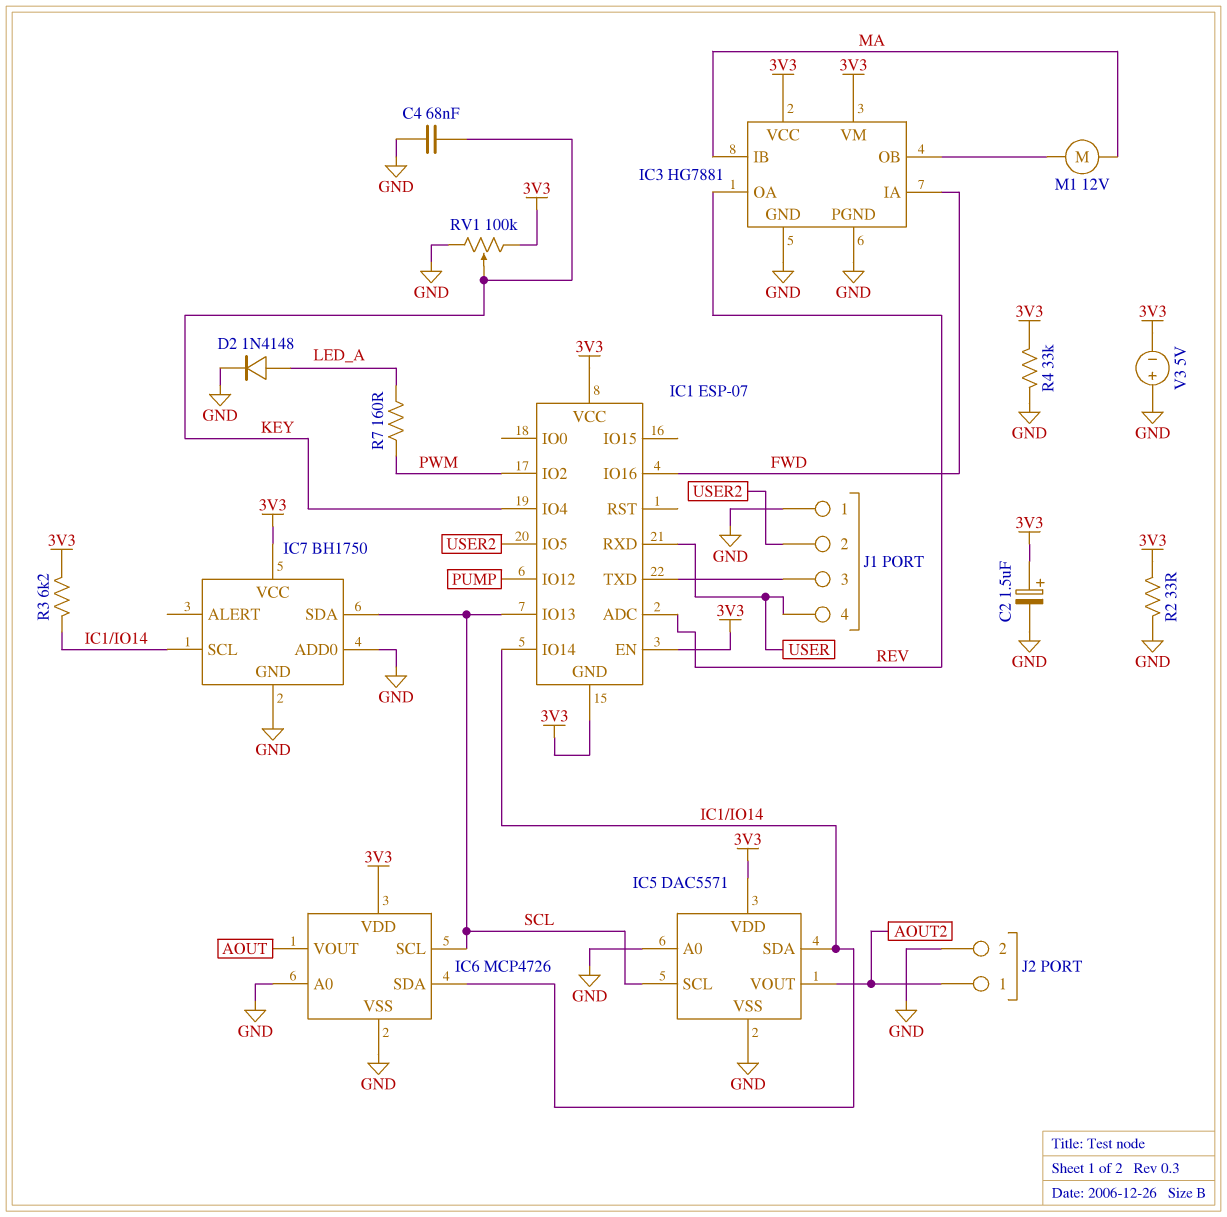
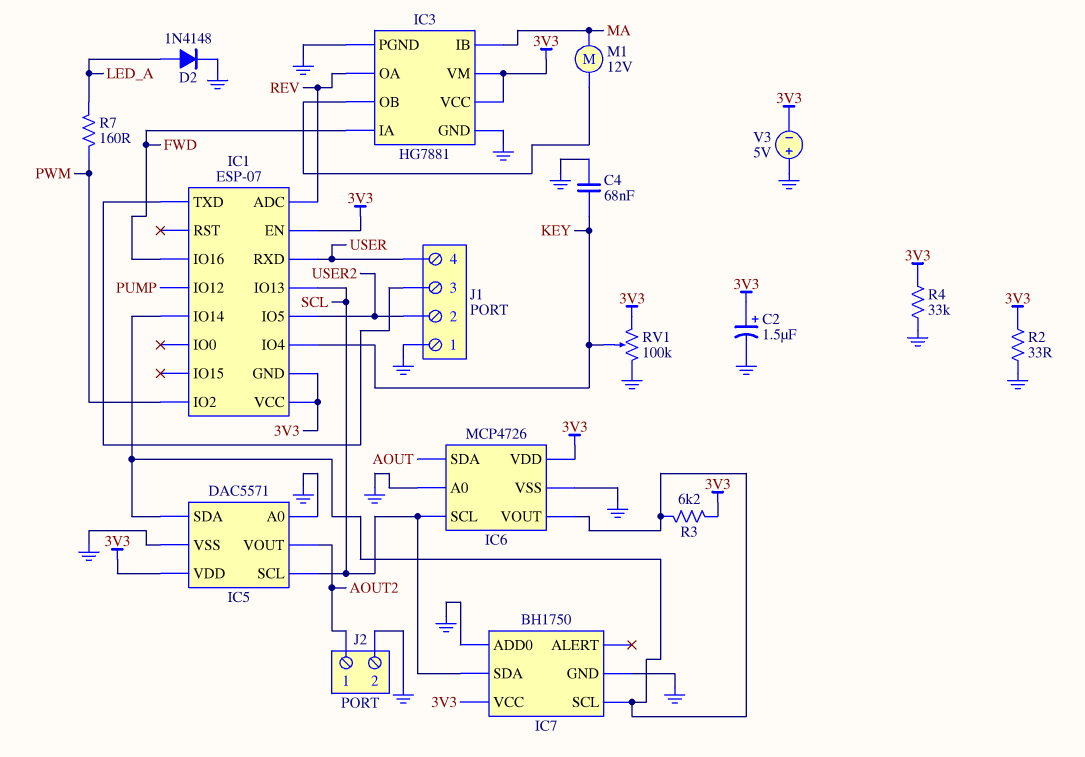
IC6 pin SDA: IC1/IO14 -> AOUT
IC6 pin VOUT: AOUT -> IC1/IO14

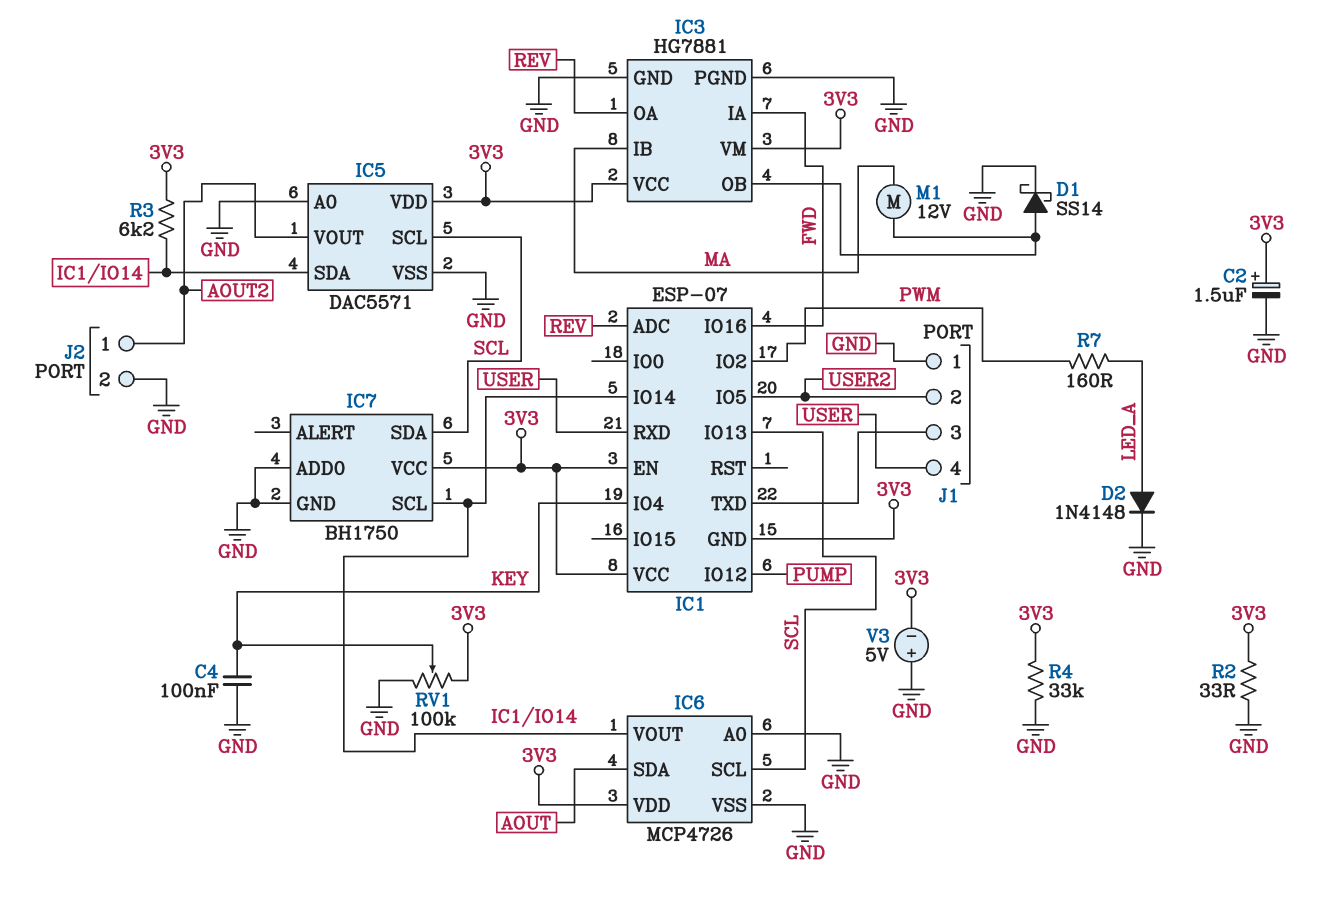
C4: 68nF (GND, KEY) -> 100nF (GND, KEY)
D1: none -> schottky SS14 (A IC3/OB, K GND)

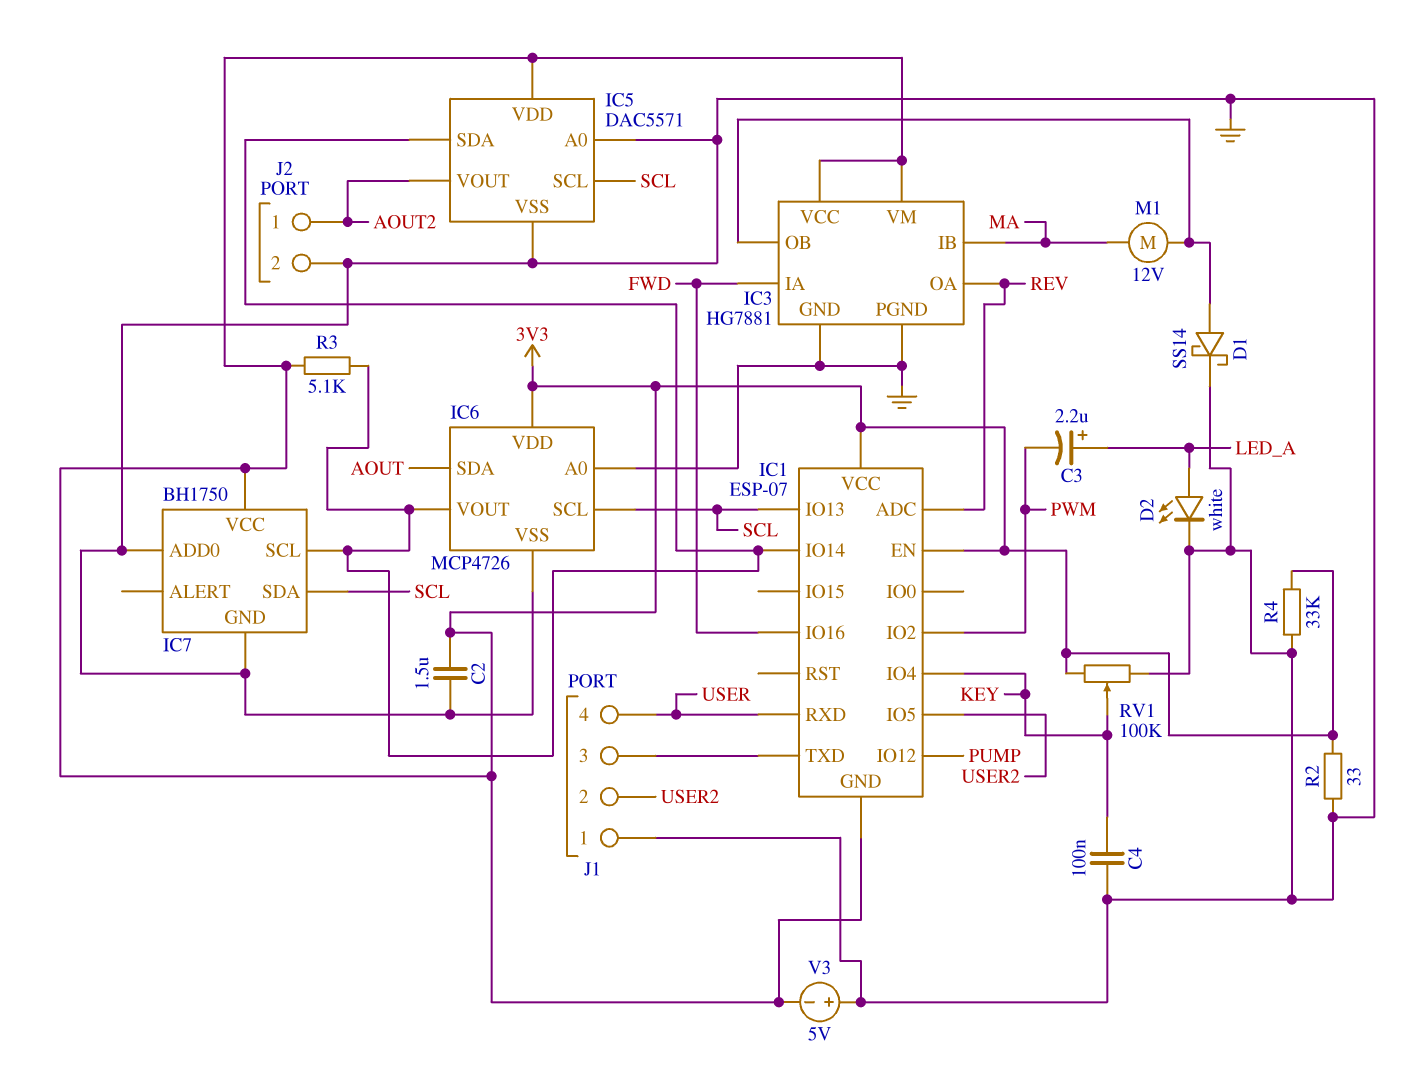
C2: 1.5uF (plus 3V3, minus GND) -> 1.5uF (3V3, GND)
C3: none -> 2.2uF (plus LED_A, minus PWM)
D2: diode 1N4148 (A LED_A, K GND) -> LED white (A LED_A, K GND)
R3: 6.2k (3V3, IC1/IO14) -> 5.1k (3V3, IC1/IO14)
R7: 160 (LED_A, PWM) -> none

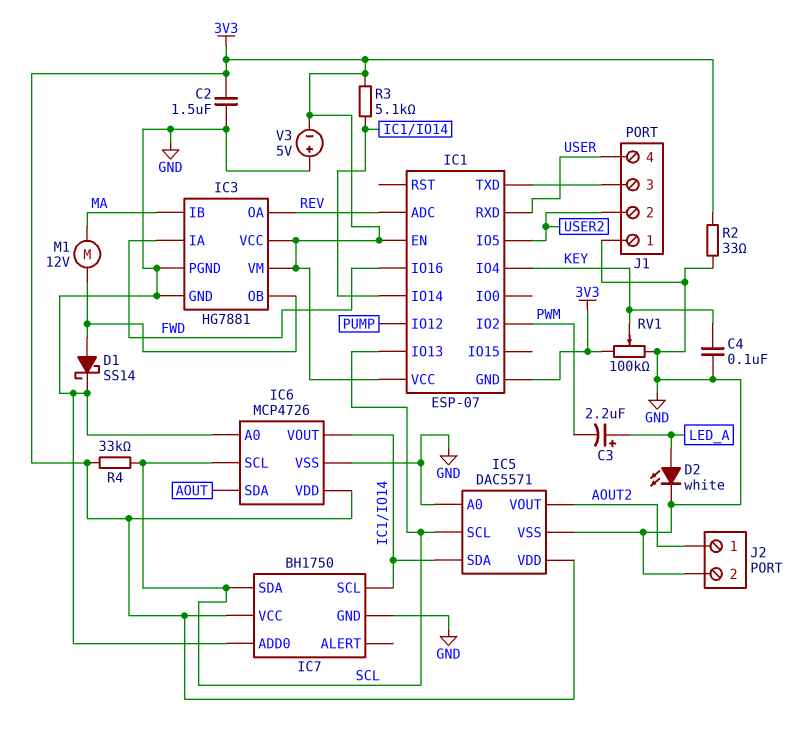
R4: 33k (3V3, GND) -> 33k (3V3, SCL)

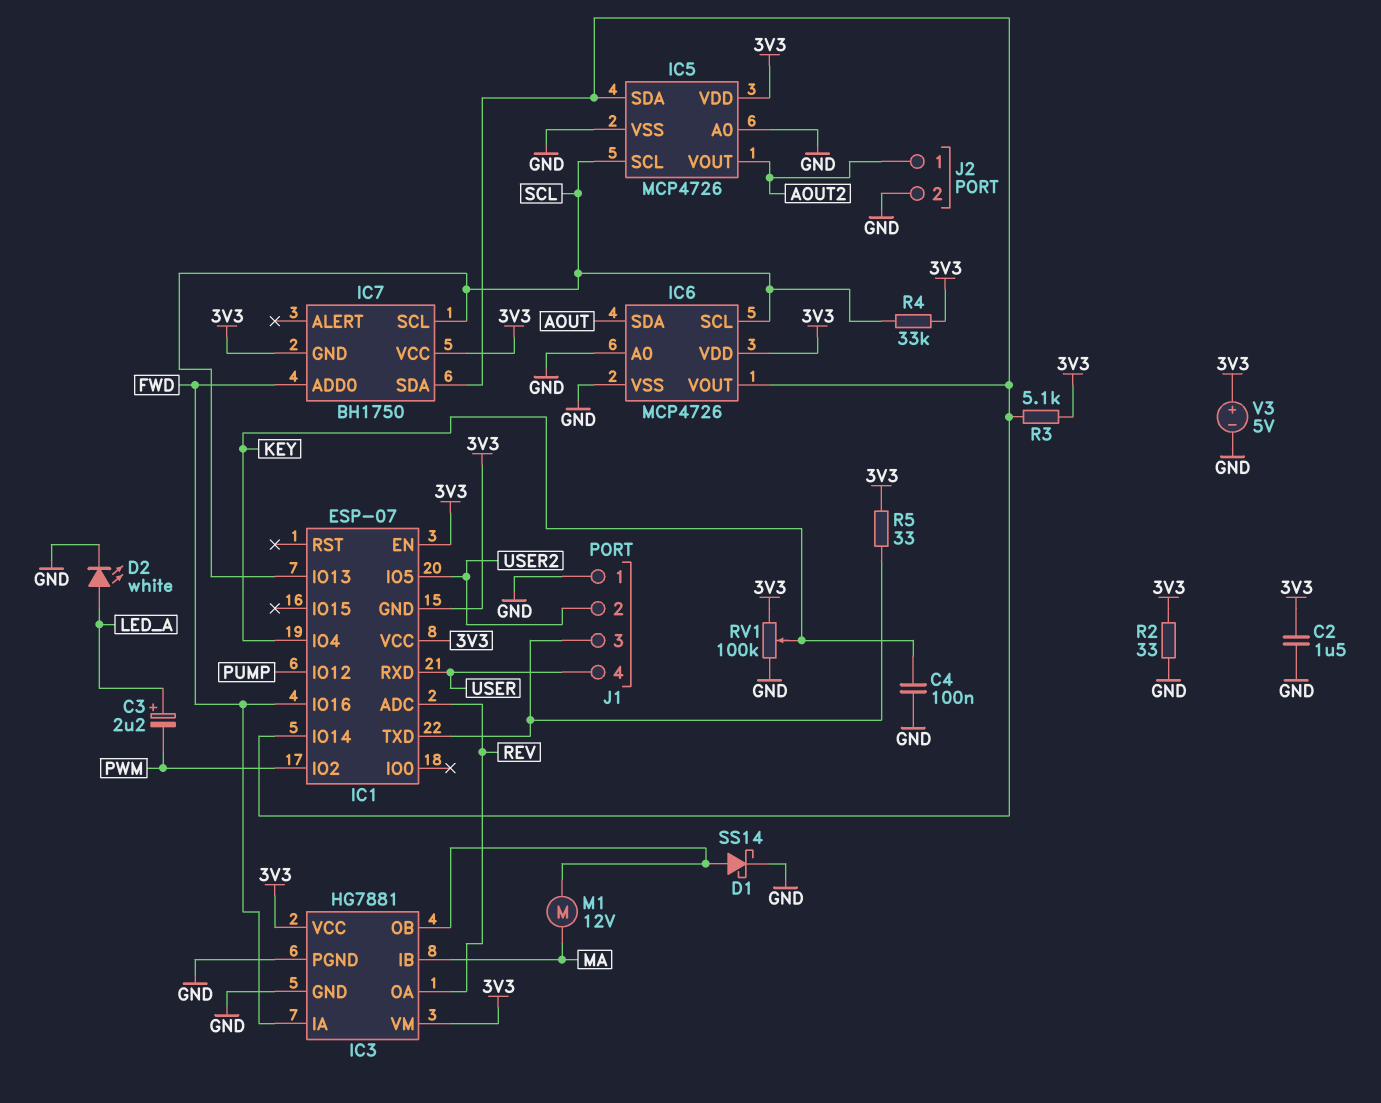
IC5: DAC5571 -> MCP4726
IC7 pin ADD0: GND -> FWD
IC7 pin GND: GND -> 3V3
IC7 pin SCL: IC1/IO14 -> SCL
IC7 pin SDA: SCL -> IC1/IO14
R5: none -> 33 (3V3, IC1/TXD)
V3: 5V (plus GND, minus 3V3) -> 5V (plus 3V3, minus GND)

